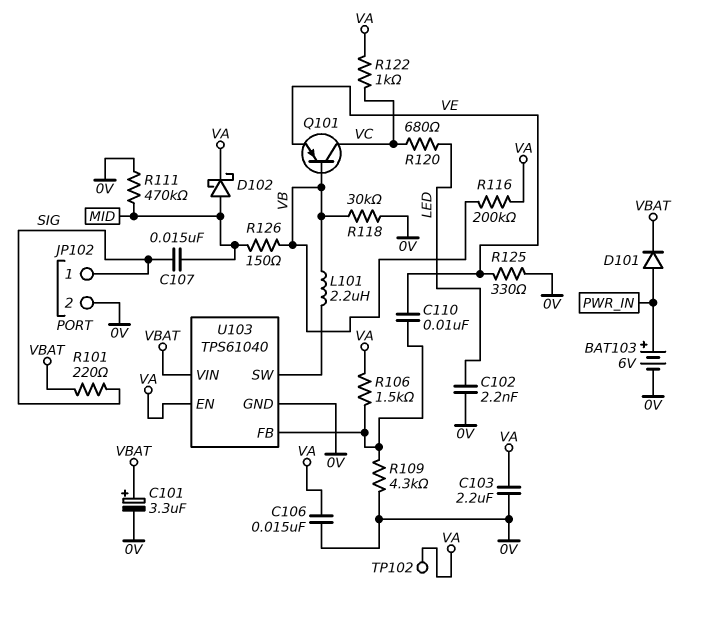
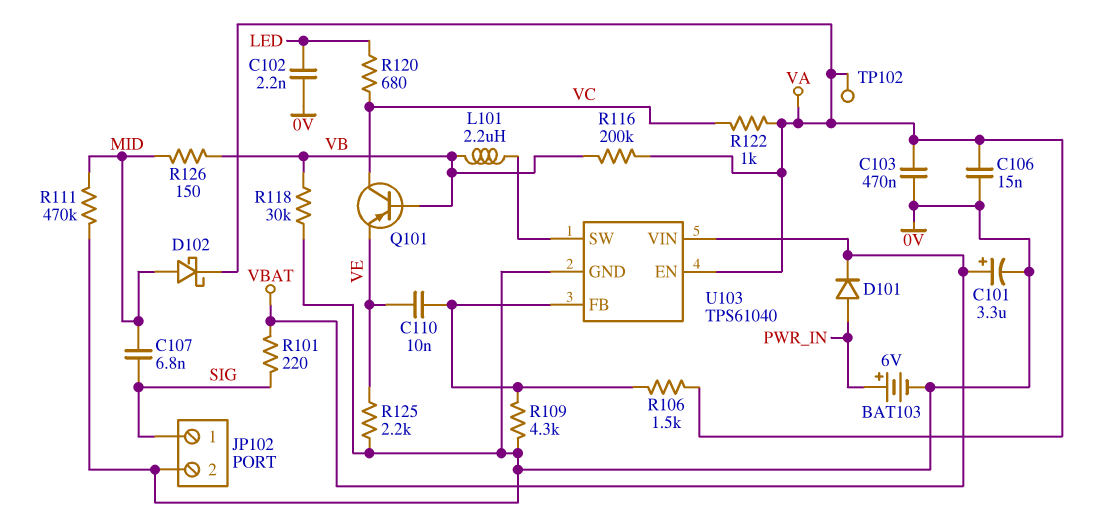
C103: 2.2uF (0V, VA) -> 470nF (0V, VA)
C107: 15nF (MID, SIG) -> 6.8nF (MID, SIG)
R125: 330 (0V, VE) -> 2.2k (0V, VE)

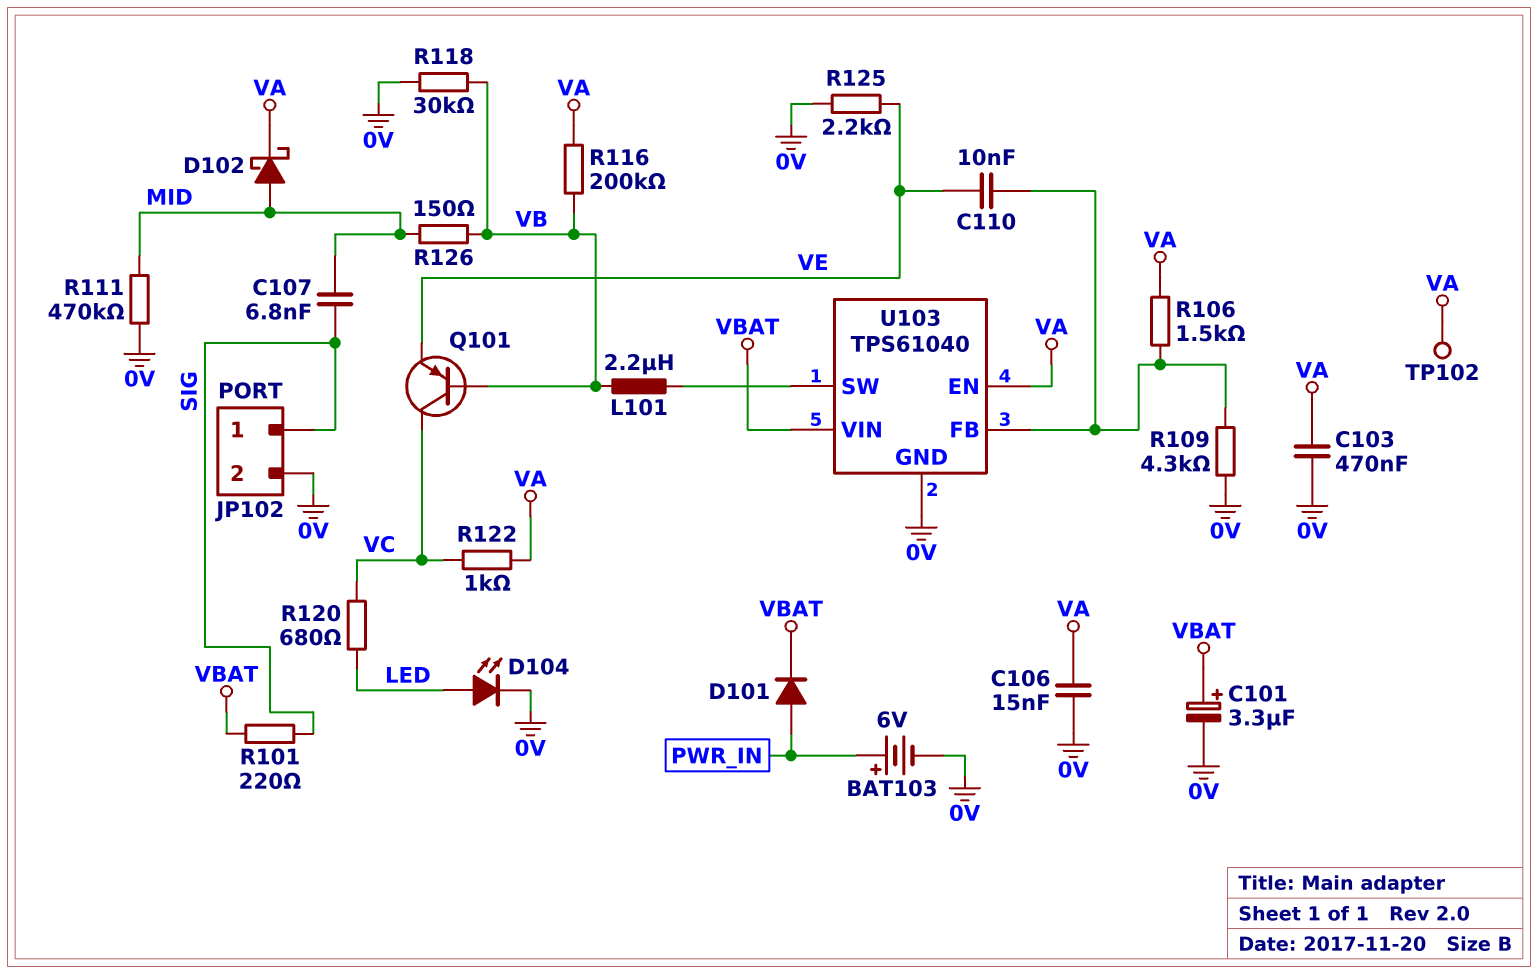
C102: 2.2nF (0V, LED) -> none
D104: none -> LED (A LED, K 0V)

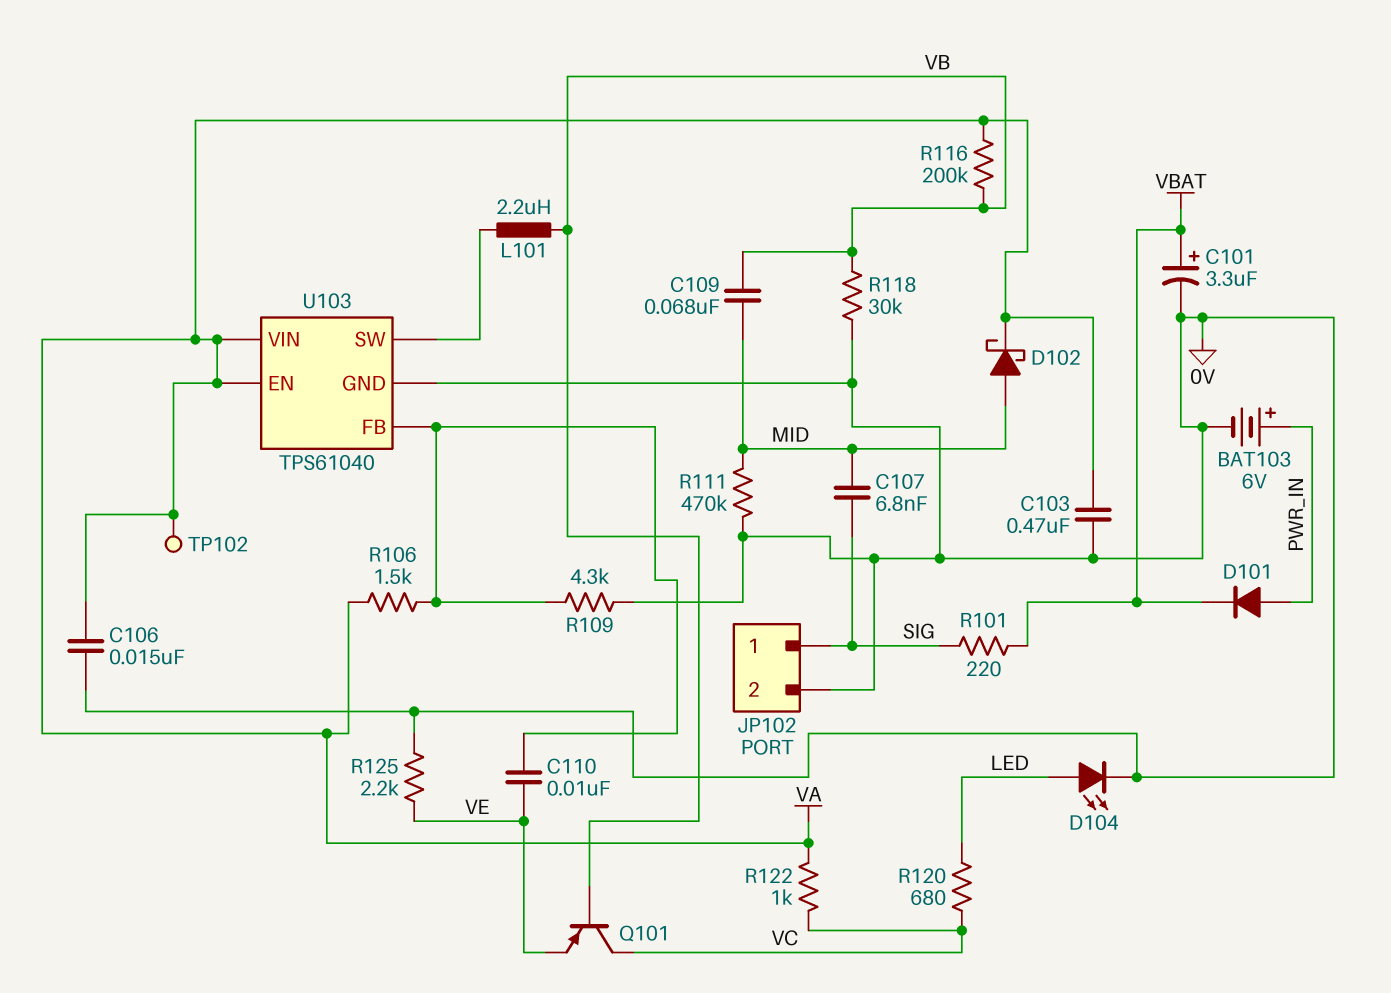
C109: none -> 68nF (MID, VB)
R126: 150 (MID, VB) -> none
U103 pin VIN: VBAT -> VA

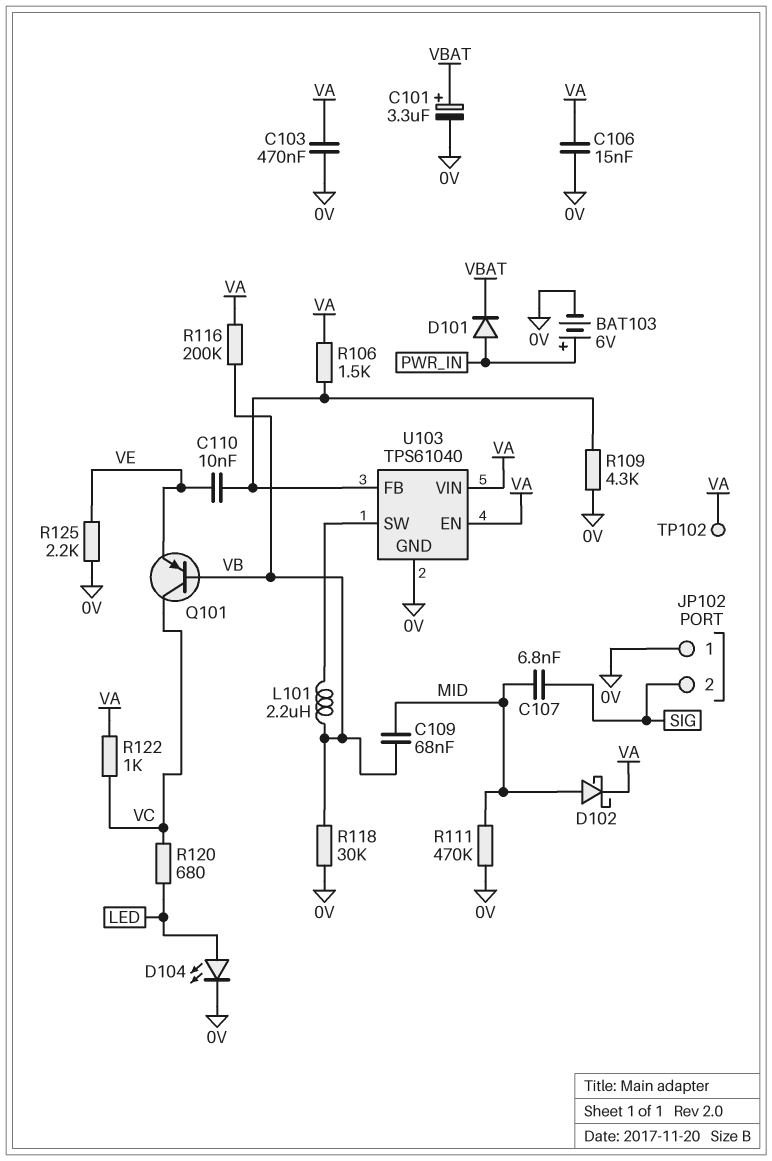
JP102 pin 1: SIG -> 0V
JP102 pin 2: 0V -> SIG
R101: 220 (SIG, VBAT) -> none

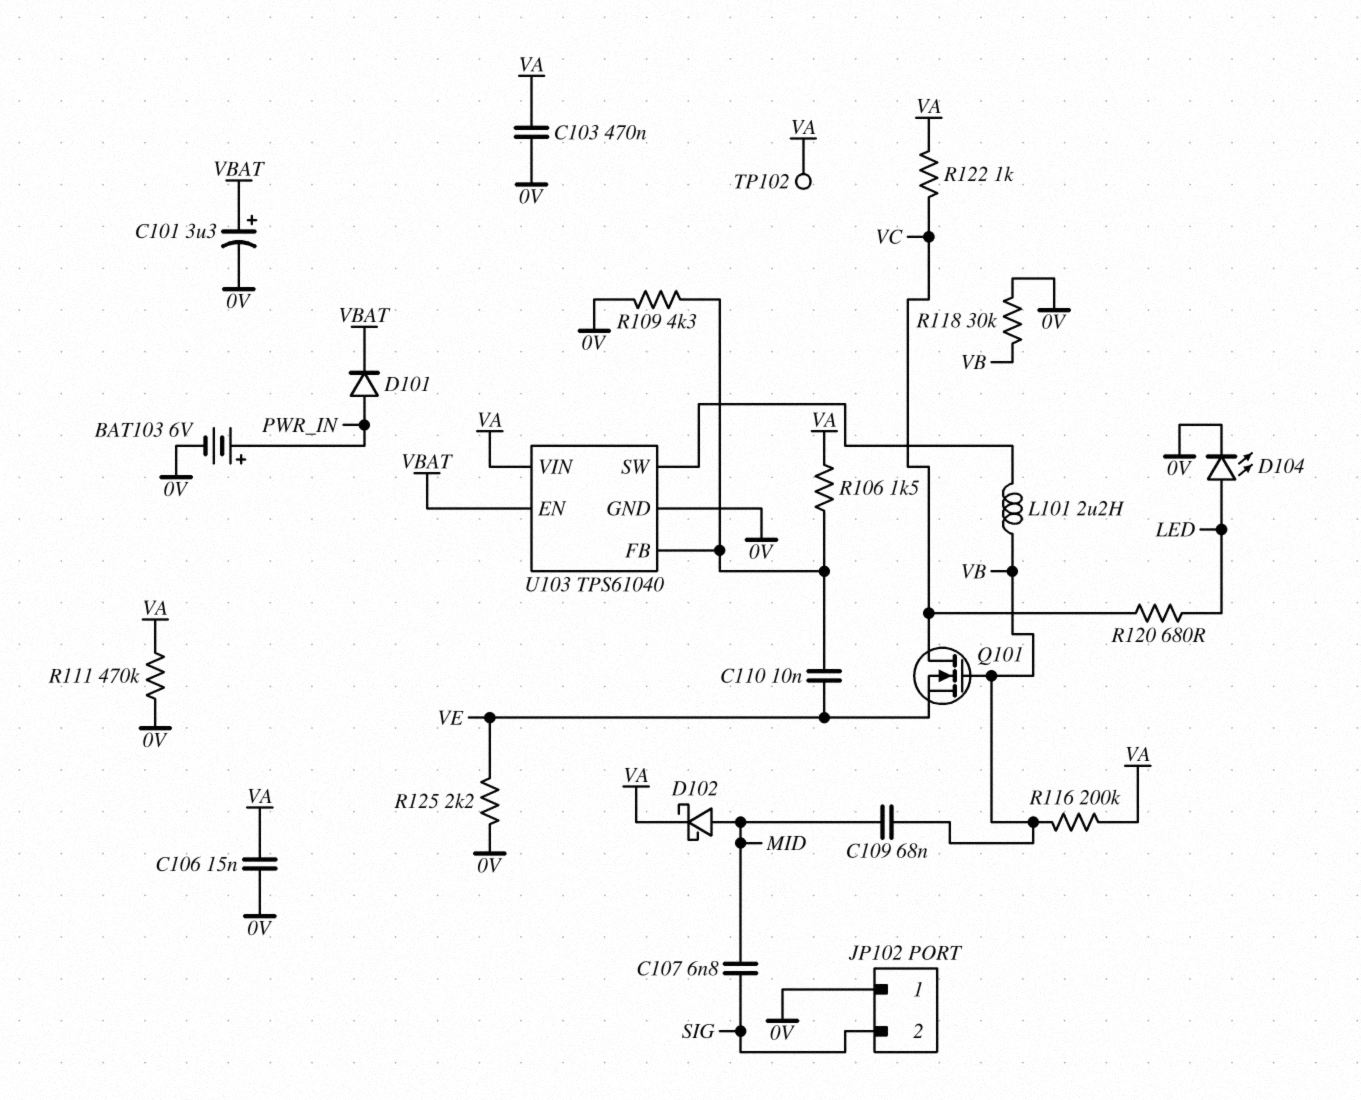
Q101: PNP (B VB, C VC, E VE) -> NMOS (G VB, D VC, S VE)
R111: 470k (0V, MID) -> 470k (0V, VA)
U103 pin EN: VA -> VBAT

